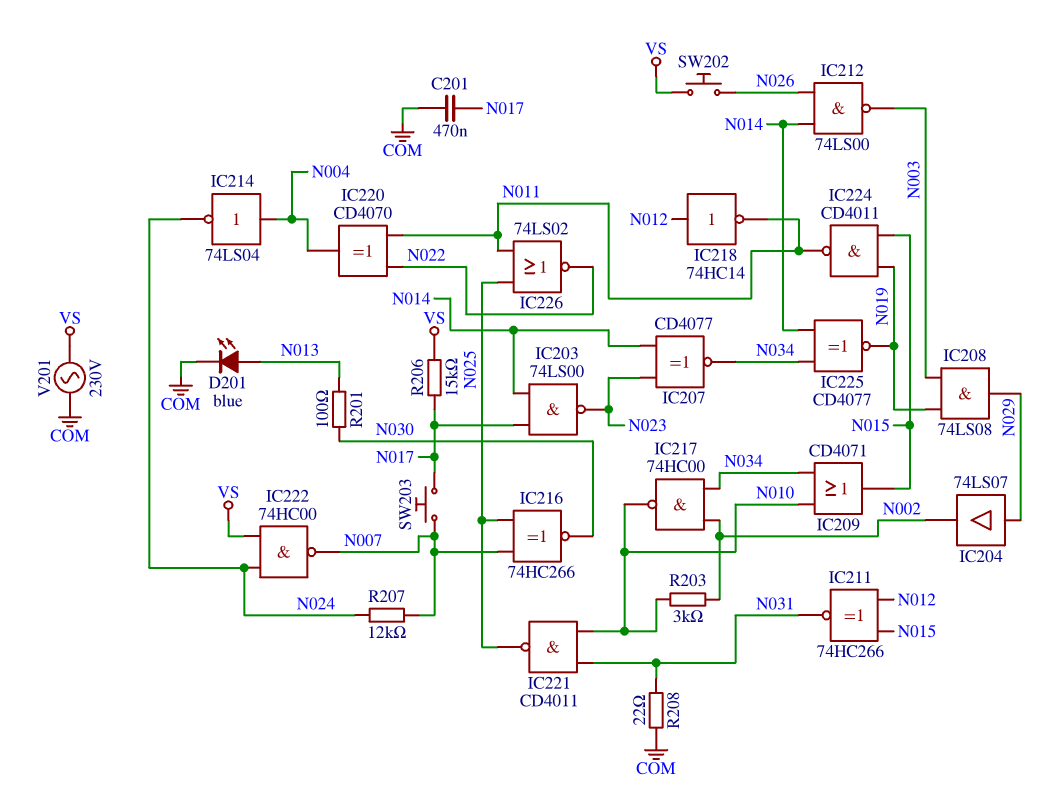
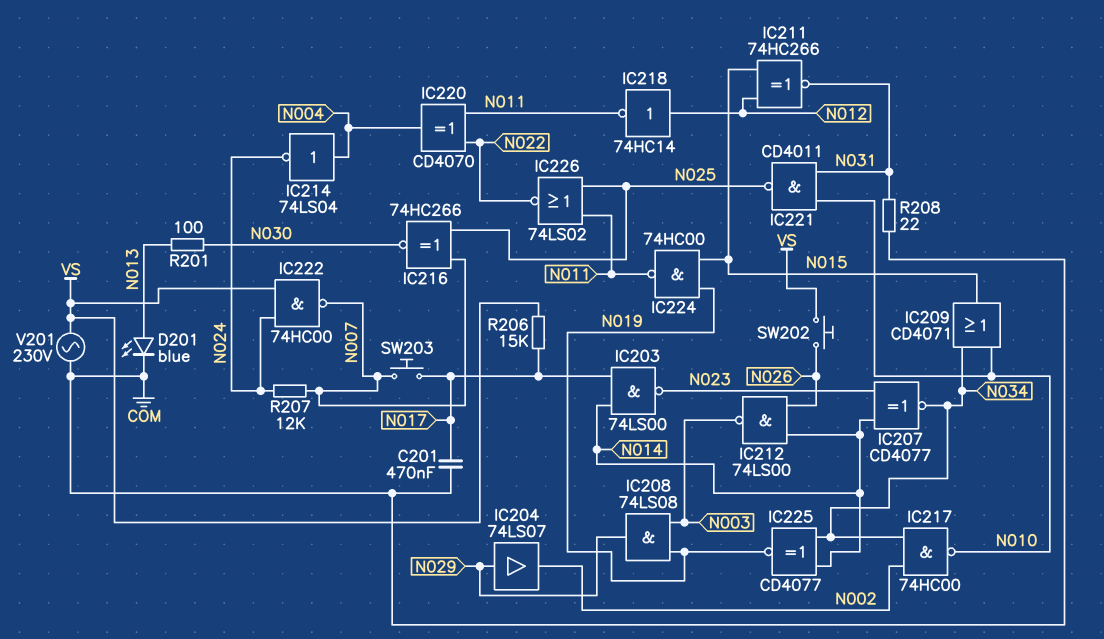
IC224: NAND CD4011 (in N015, in N019, out N011) -> NAND 74HC00 (in N015, in N019, out N011)
R203: 3k (N002, N010) -> none

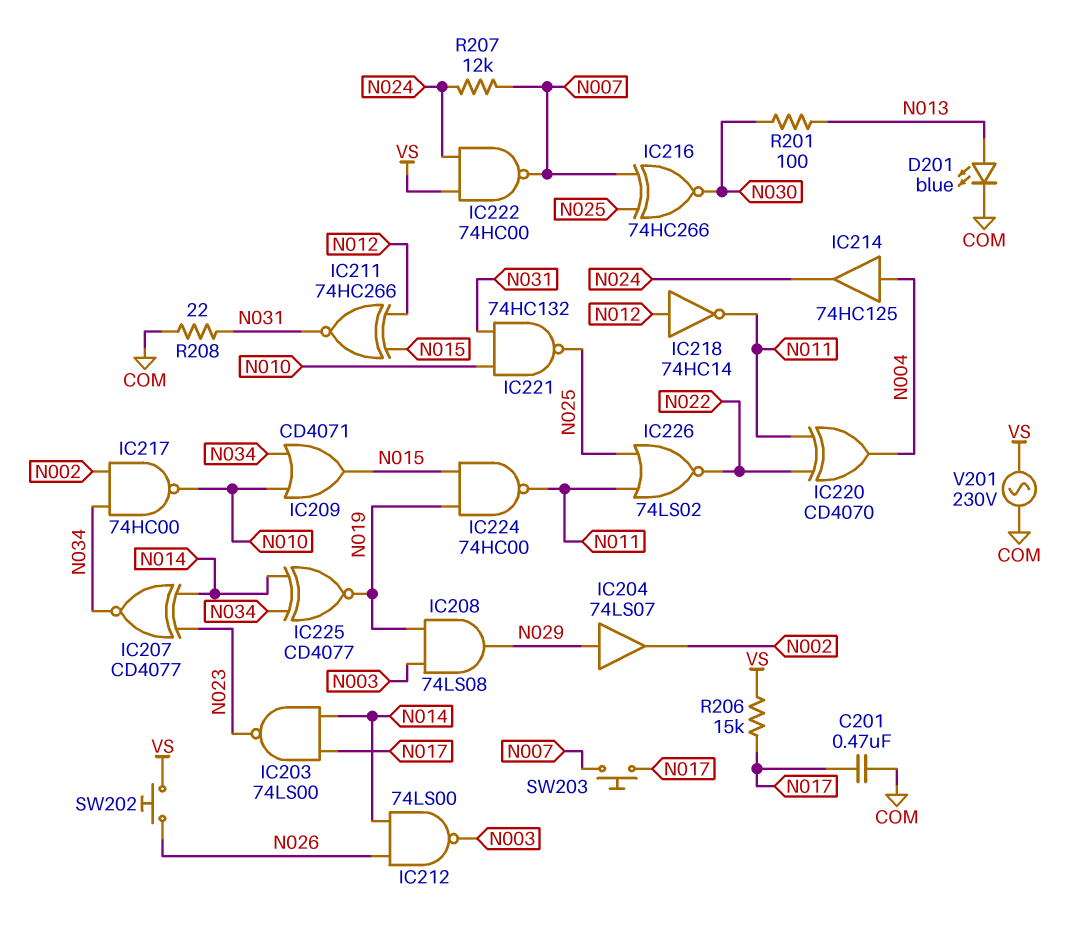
IC214: NOT 74LS04 (in N004, out N024) -> buffer 74HC125 (in N004, out N024)
IC221: NAND CD4011 (in N010, in N031, out N025) -> NAND 74HC132 (in N010, in N031, out N025)

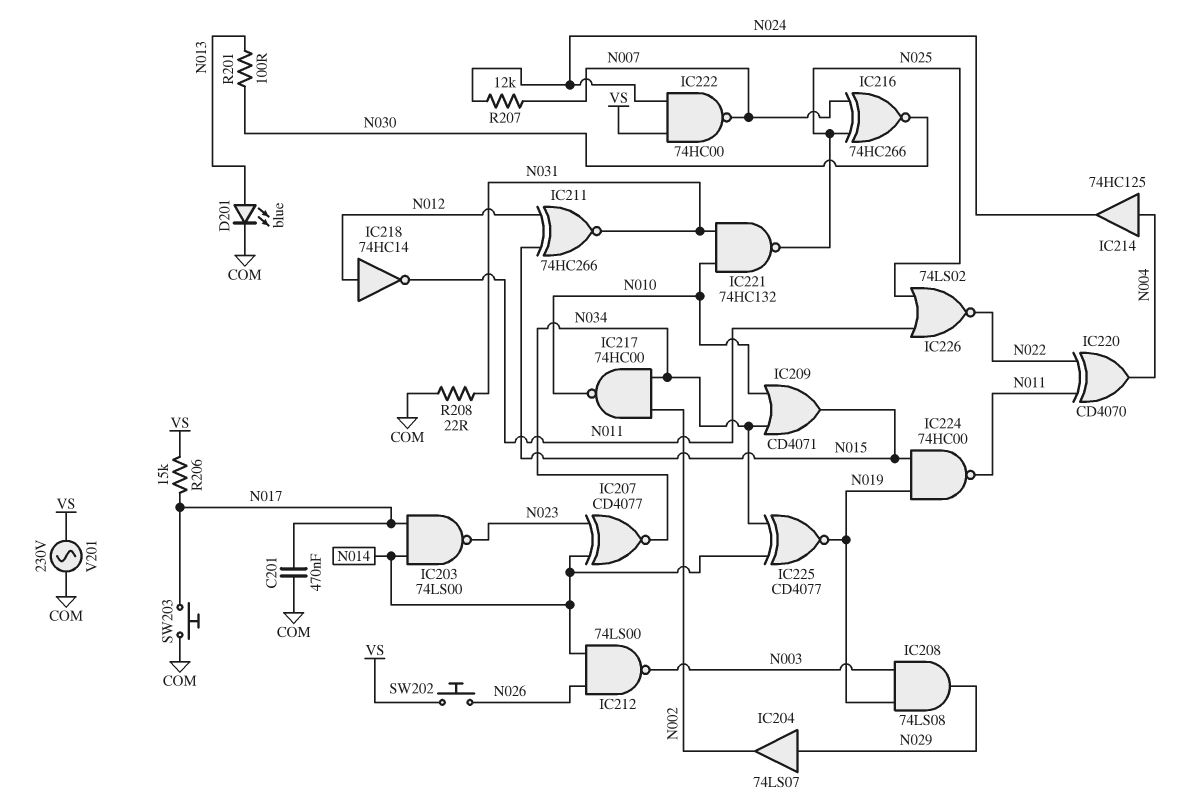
SW203: button (N007, N017) -> button (COM, N017)

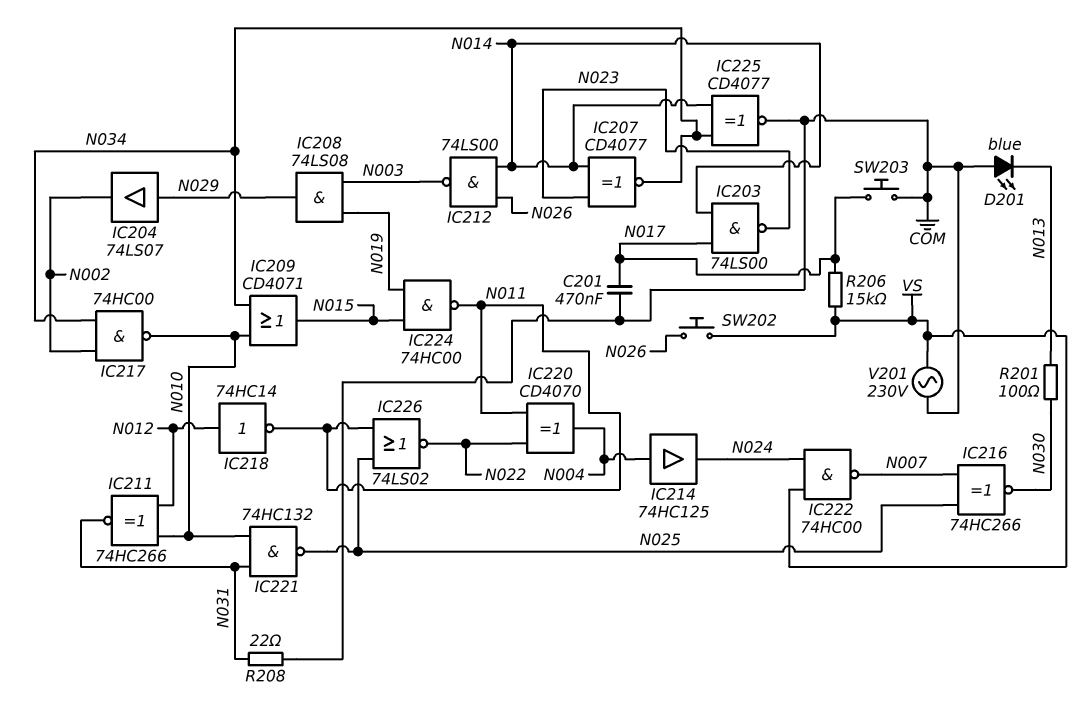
D201: LED blue (A N013, K COM) -> LED blue (A COM, K N013)
IC211: XNOR 74HC266 (in N012, in N015, out N031) -> XNOR 74HC266 (in N010, in N012, out N031)
IC225: XNOR CD4077 (in N014, in N034, out N019) -> XNOR CD4077 (in N014, in N034, out COM)
R207: 12k (N007, N024) -> none

